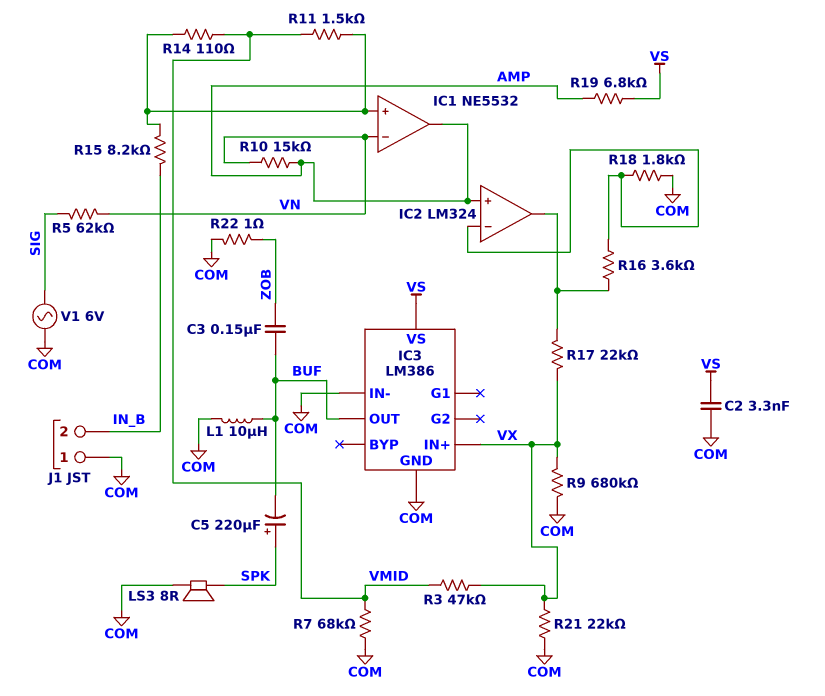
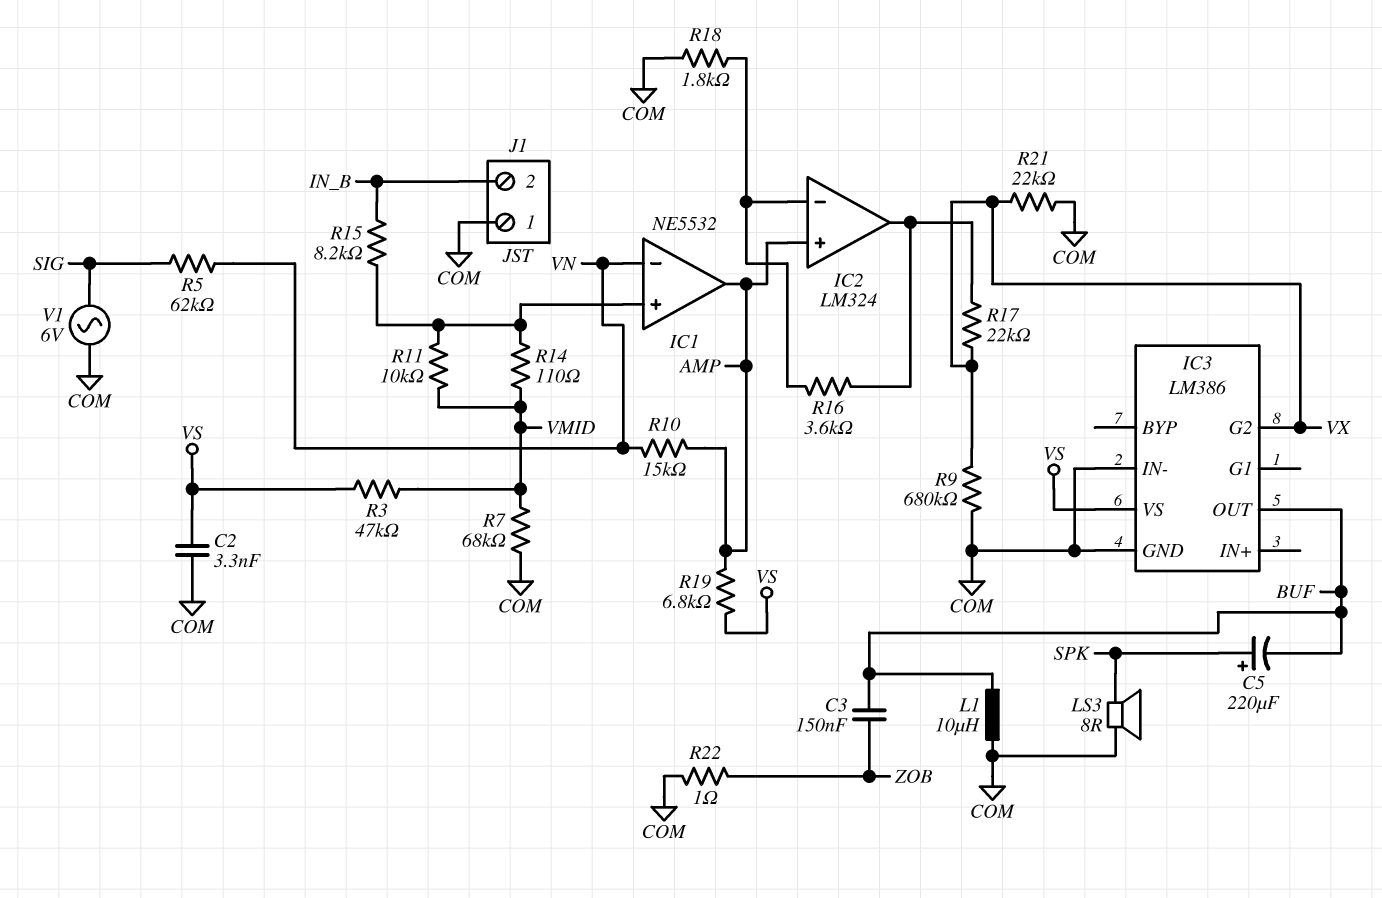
IC3 pin G2: none -> VX
IC3 pin IN+: VX -> none
R3: 47k (VMID, VX) -> 47k (VMID, VS)
R11: 1.5k (IC1/in+, VMID) -> 10k (IC1/in+, VMID)

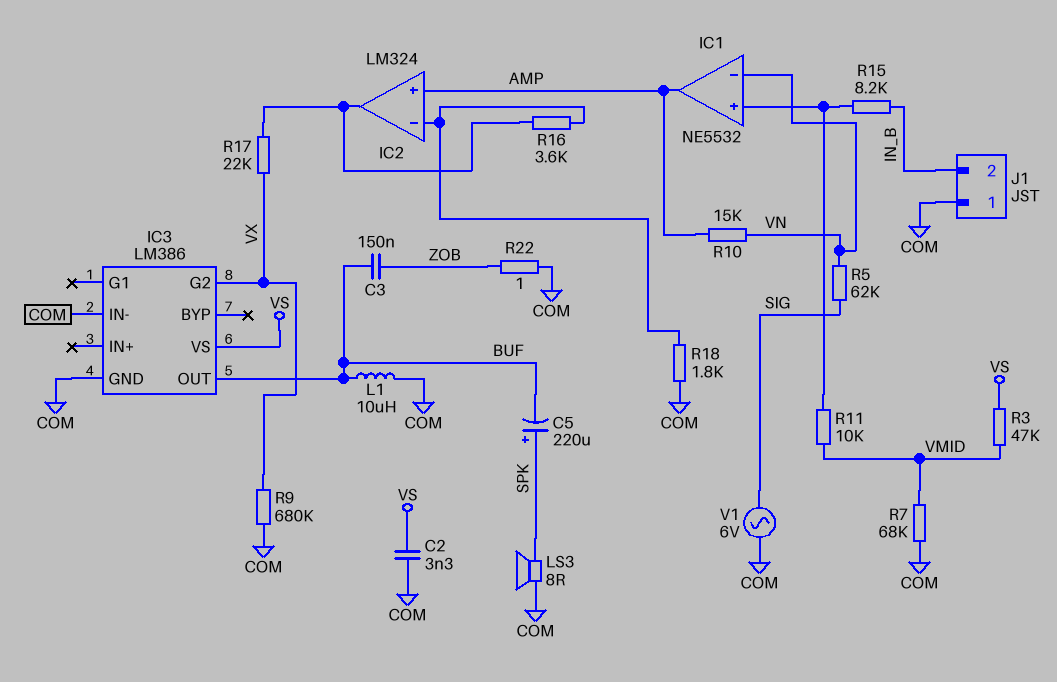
R14: 110 (IC1/in+, VMID) -> none
R19: 6.8k (AMP, VS) -> none
R21: 22k (COM, VX) -> none

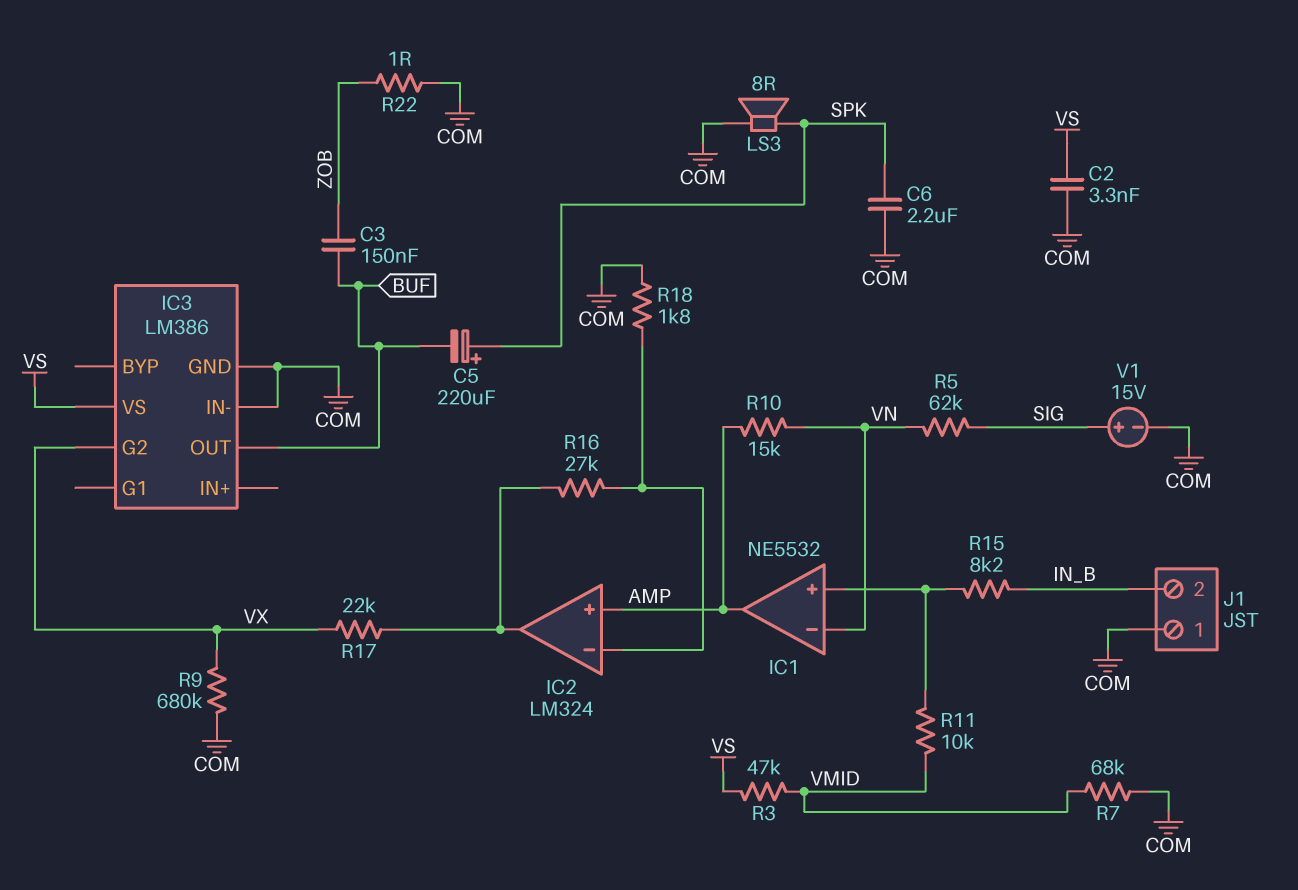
C6: none -> 2.2uF (COM, SPK)
L1: 10uH (BUF, COM) -> none
R16: 3.6k (IC2/in-, IC2/out) -> 27k (IC2/in-, IC2/out)
V1: AC 6V (COM, SIG) -> 15V (plus SIG, minus COM)

